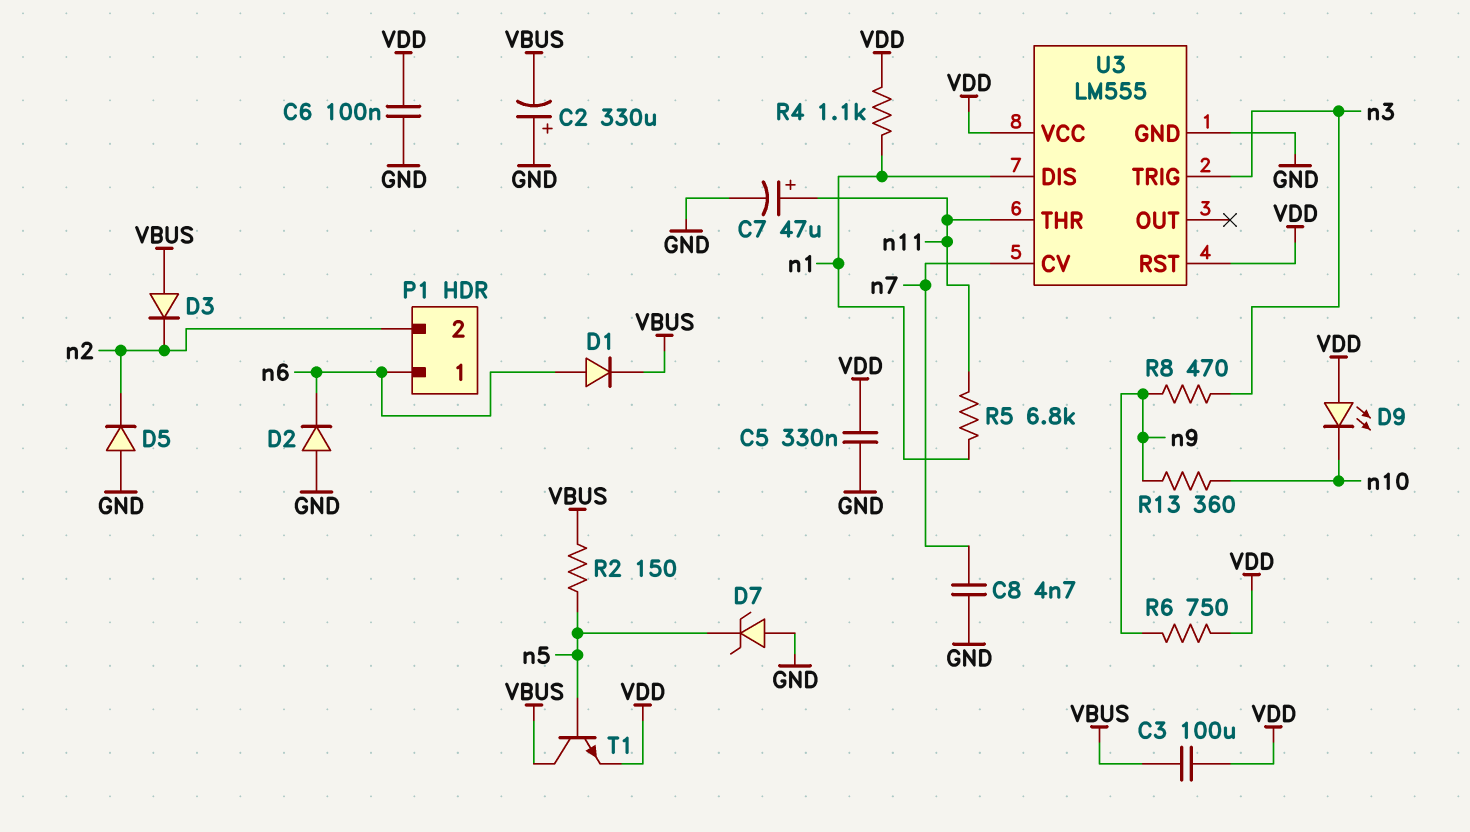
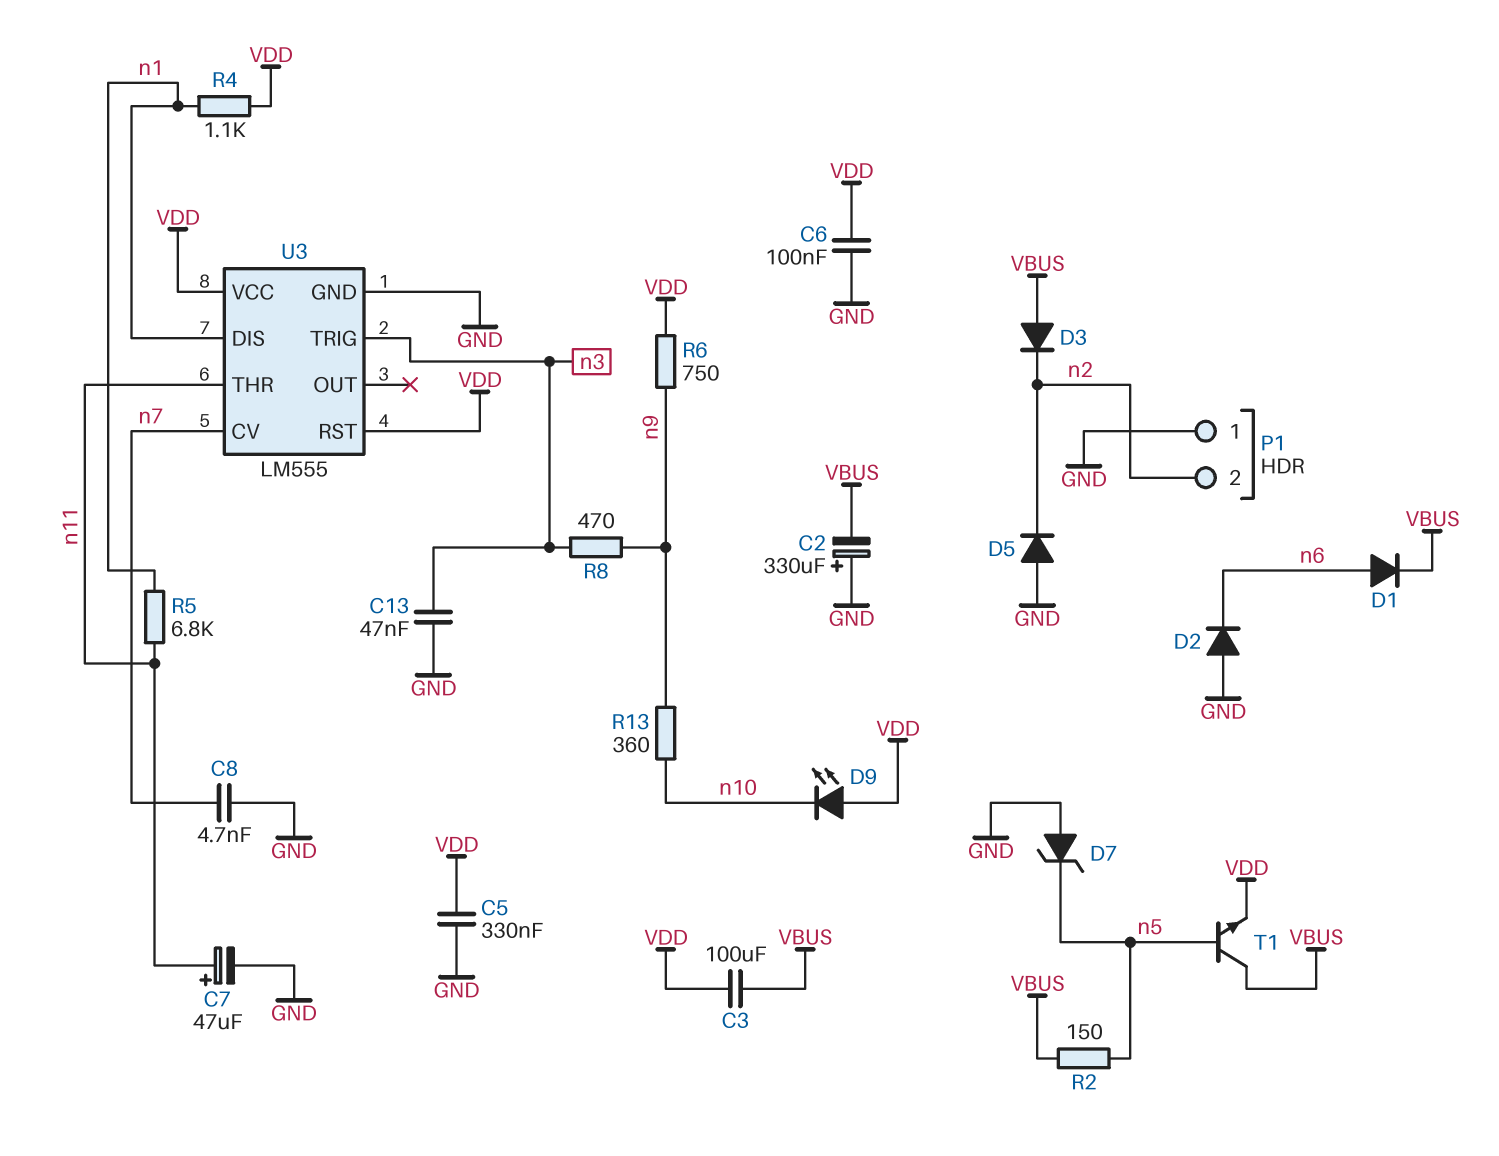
C13: none -> 47nF (GND, n3)
P1 pin 1: n6 -> GND

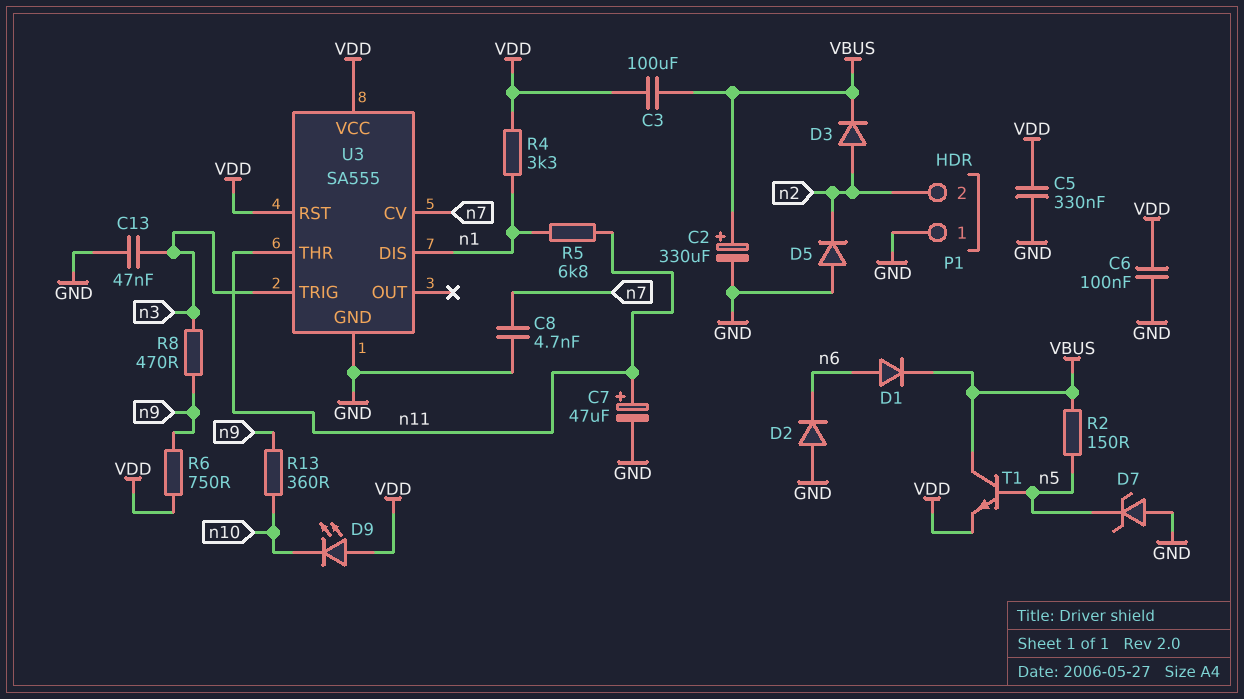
C2: 330uF (plus GND, minus VBUS) -> 330uF (plus VBUS, minus GND)
D3: diode (A VBUS, K n2) -> diode (A n2, K VBUS)
R4: 1.1k (VDD, n1) -> 3.3k (VDD, n1)
U3: LM555 -> SA555

